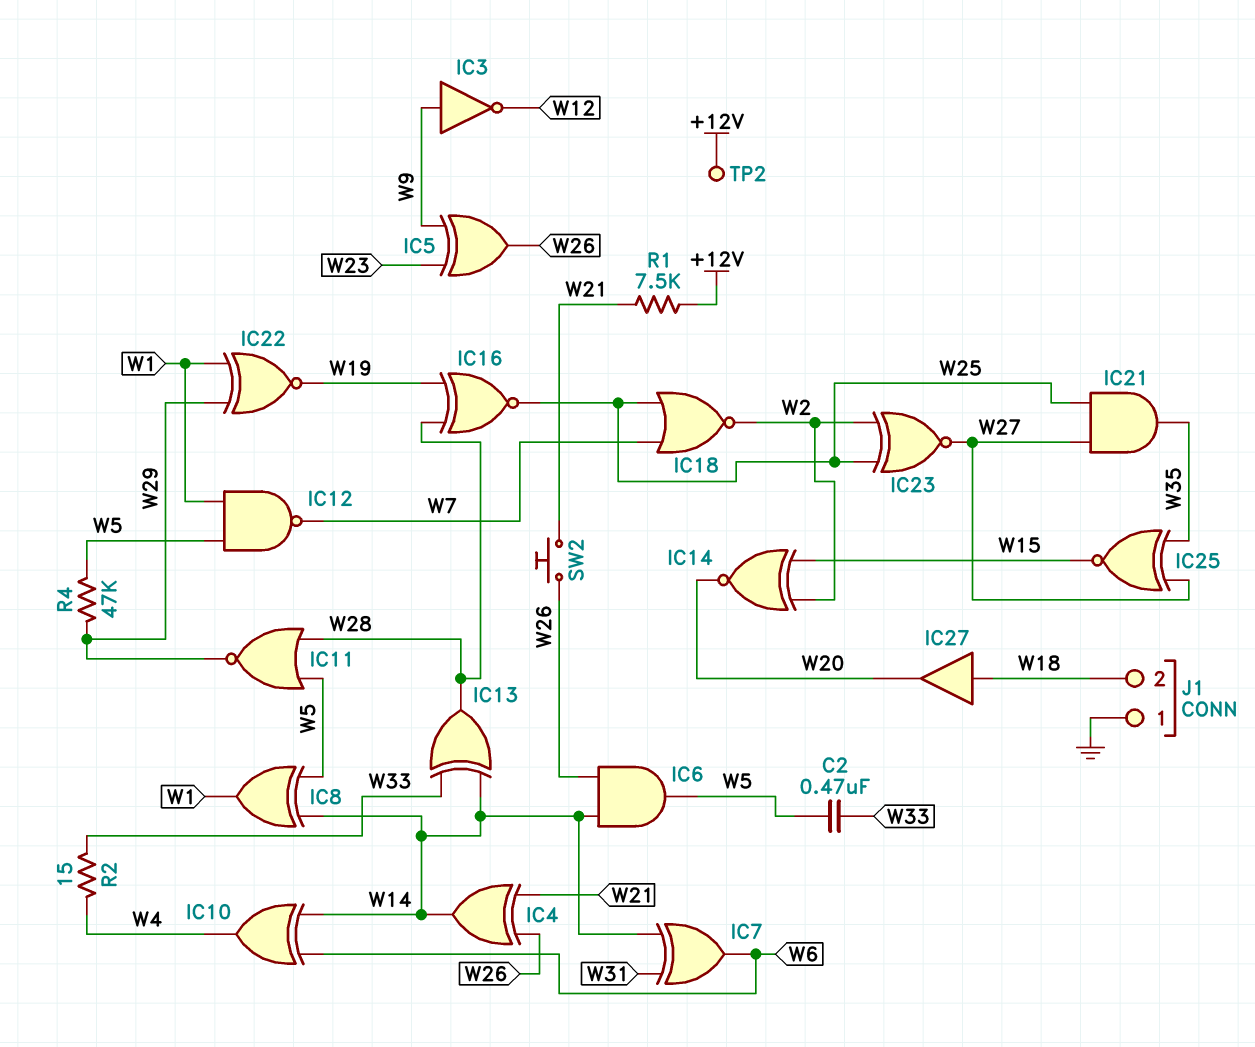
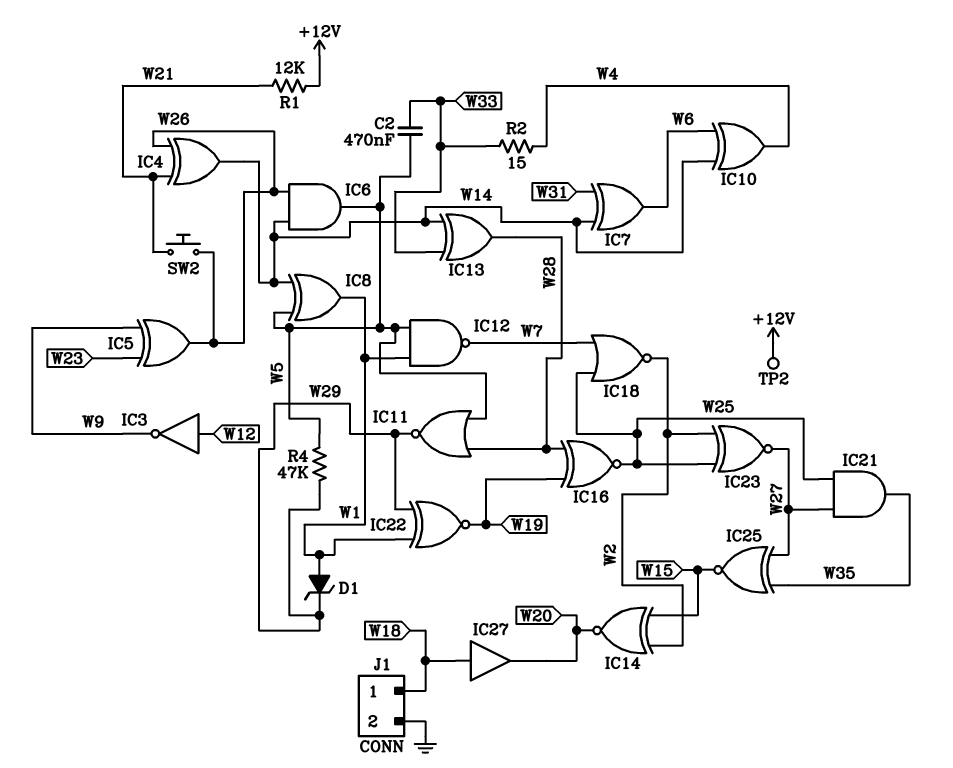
D1: none -> zener (A W1, K W29)
IC3: NOT (in W9, out W12) -> NOT (in W12, out W9)
J1 pin 1: GND -> W18
J1 pin 2: W18 -> GND
R1: 7.5k (+12V, W21) -> 12k (+12V, W21)

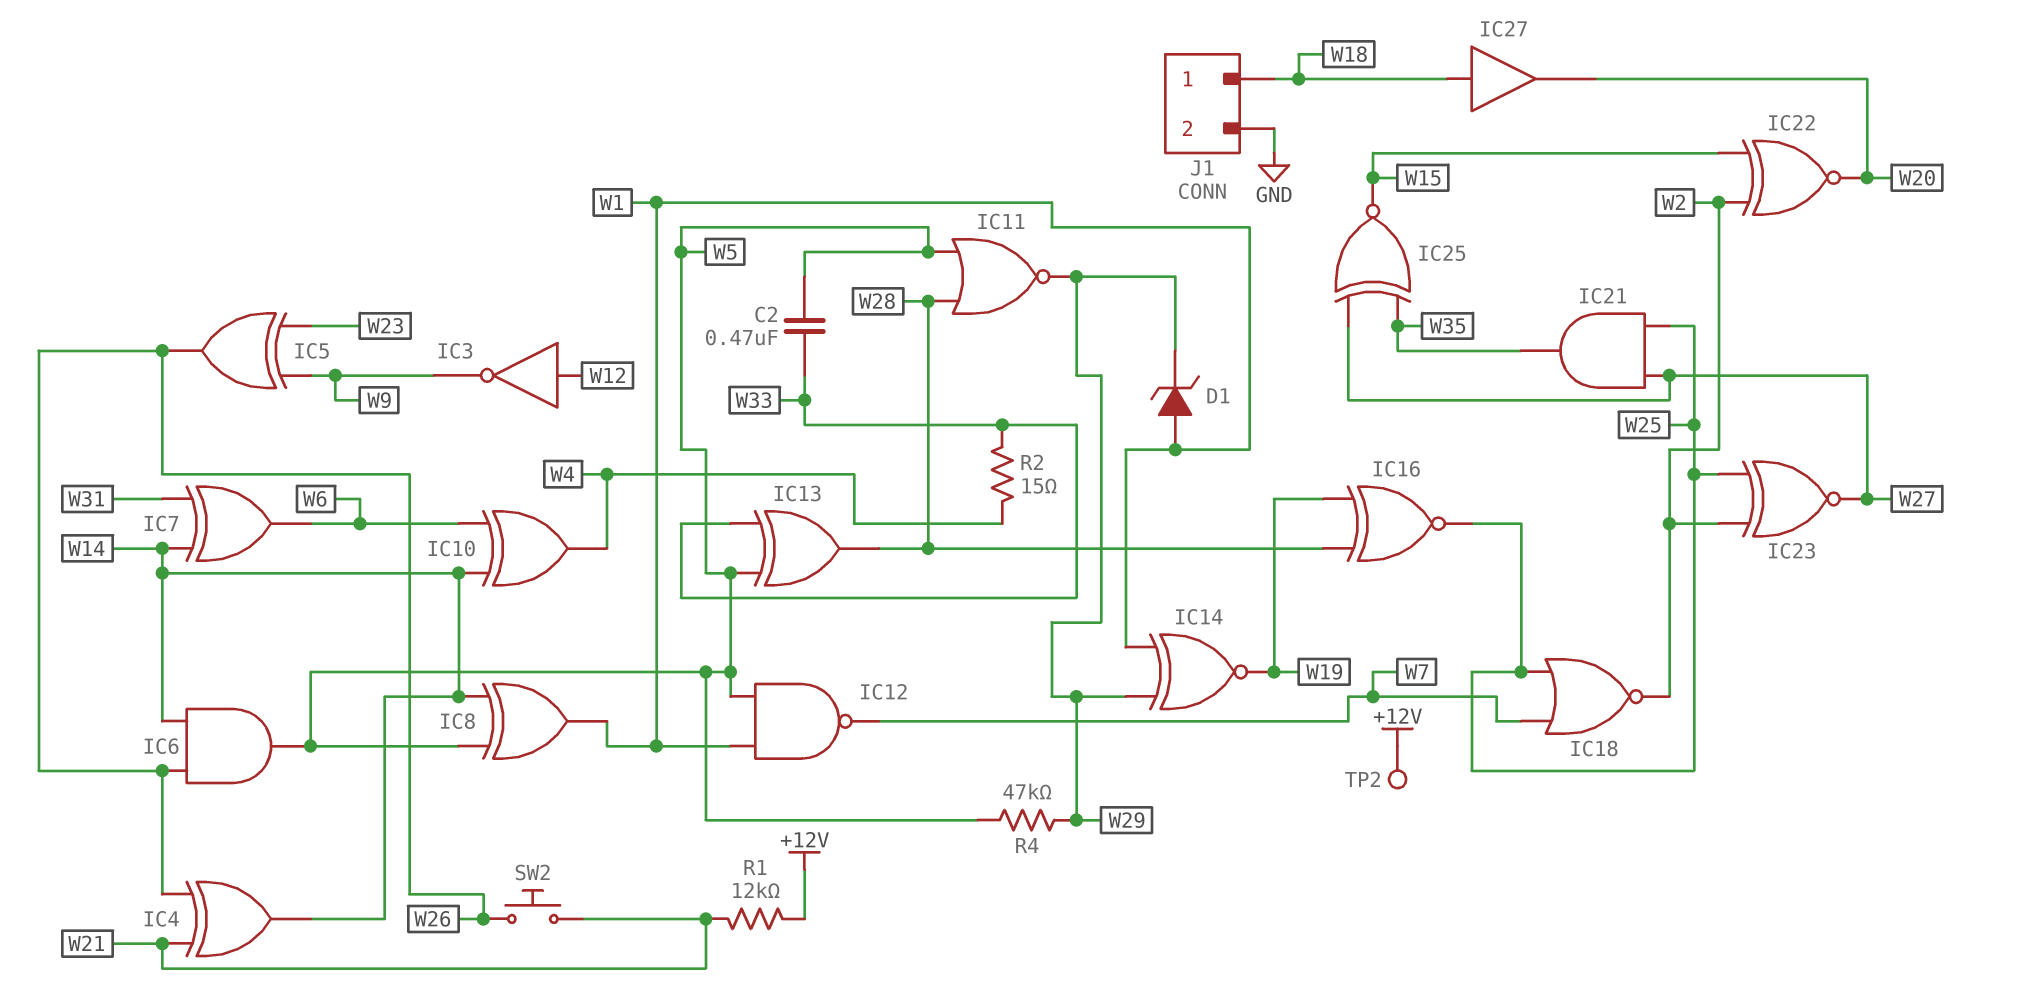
IC13: XOR (in W14, in W33, out W28) -> XOR (in W5, in W33, out W28)
IC14: XNOR (in W2, in W15, out W20) -> XNOR (in W1, in W29, out W19)
IC22: XNOR (in W1, in W29, out W19) -> XNOR (in W2, in W15, out W20)

